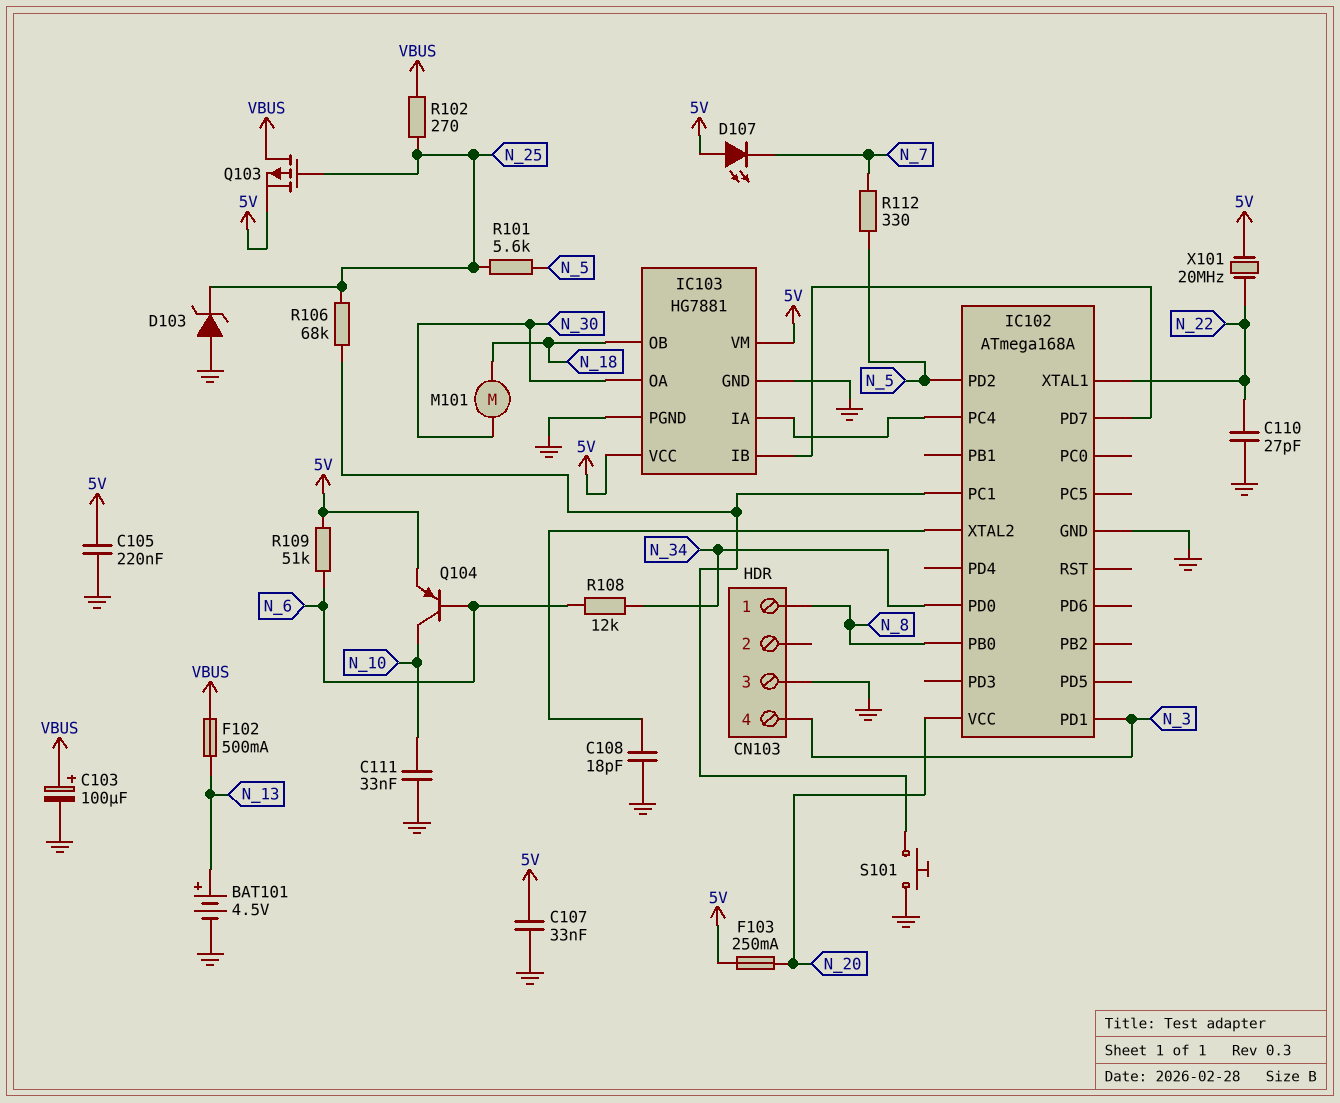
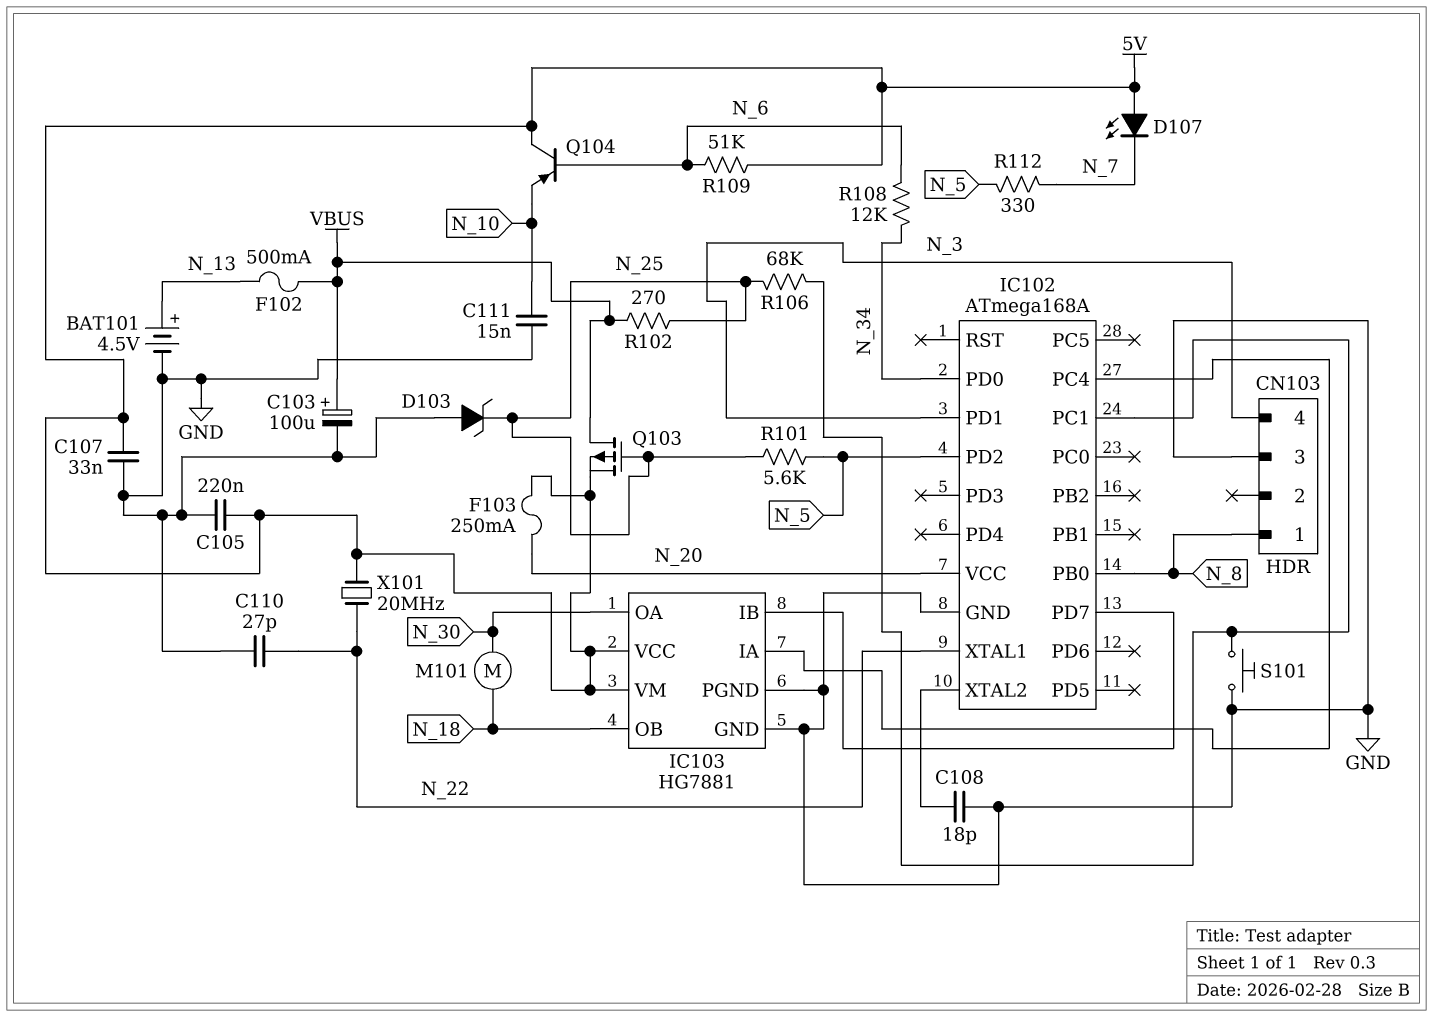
C111: 33nF (GND, N_10) -> 15nF (GND, N_10)
Q104: PNP (B N_6, C N_10, E 5V) -> PNP (B N_6, C 5V, E N_10)

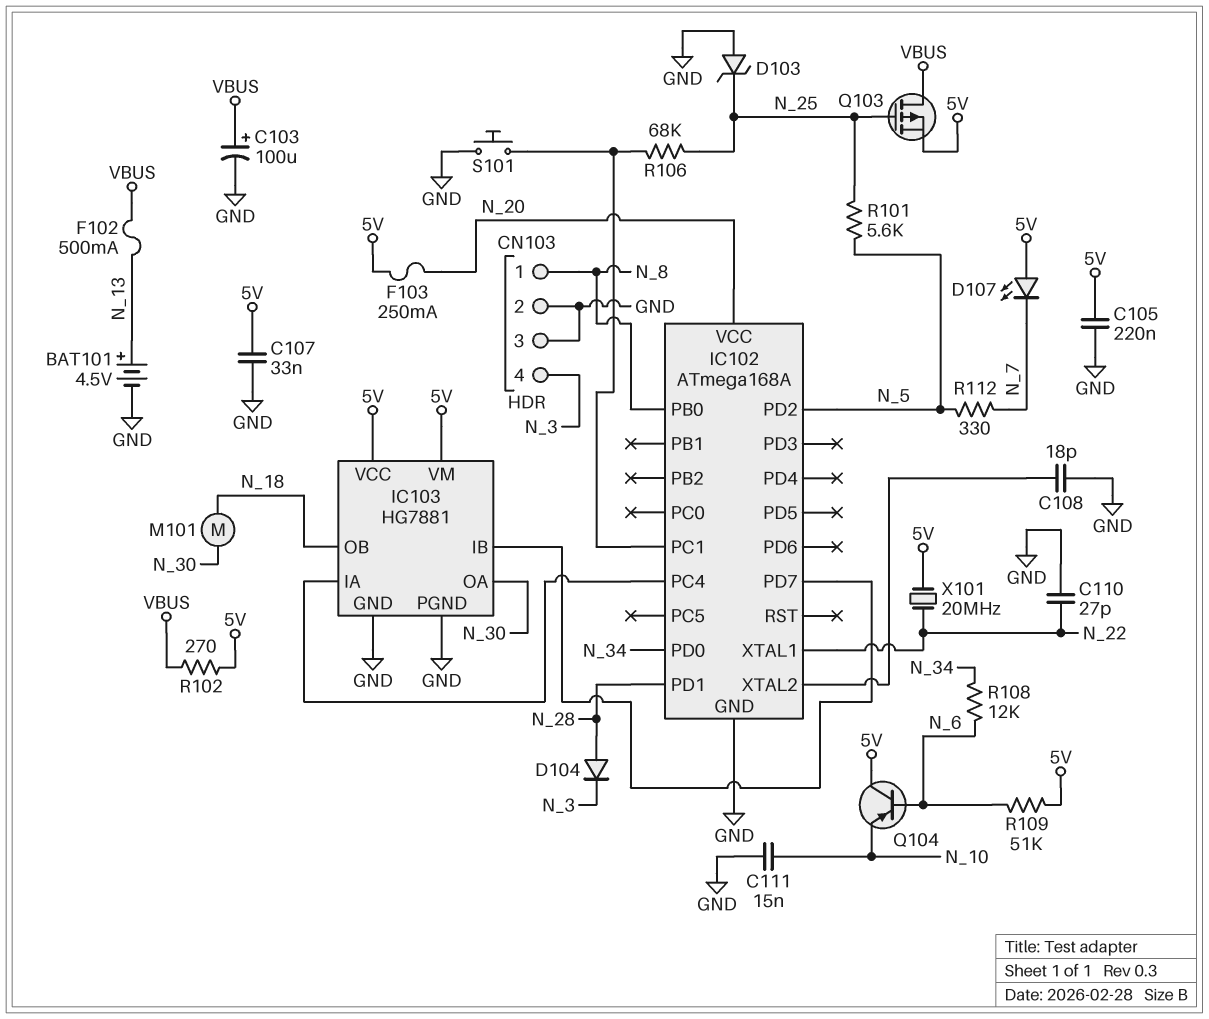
CN103 pin 2: none -> GND
D104: none -> diode (A N_28, K N_3)
IC102 pin PD1: N_3 -> N_28
R102: 270 (N_25, VBUS) -> 270 (5V, VBUS)

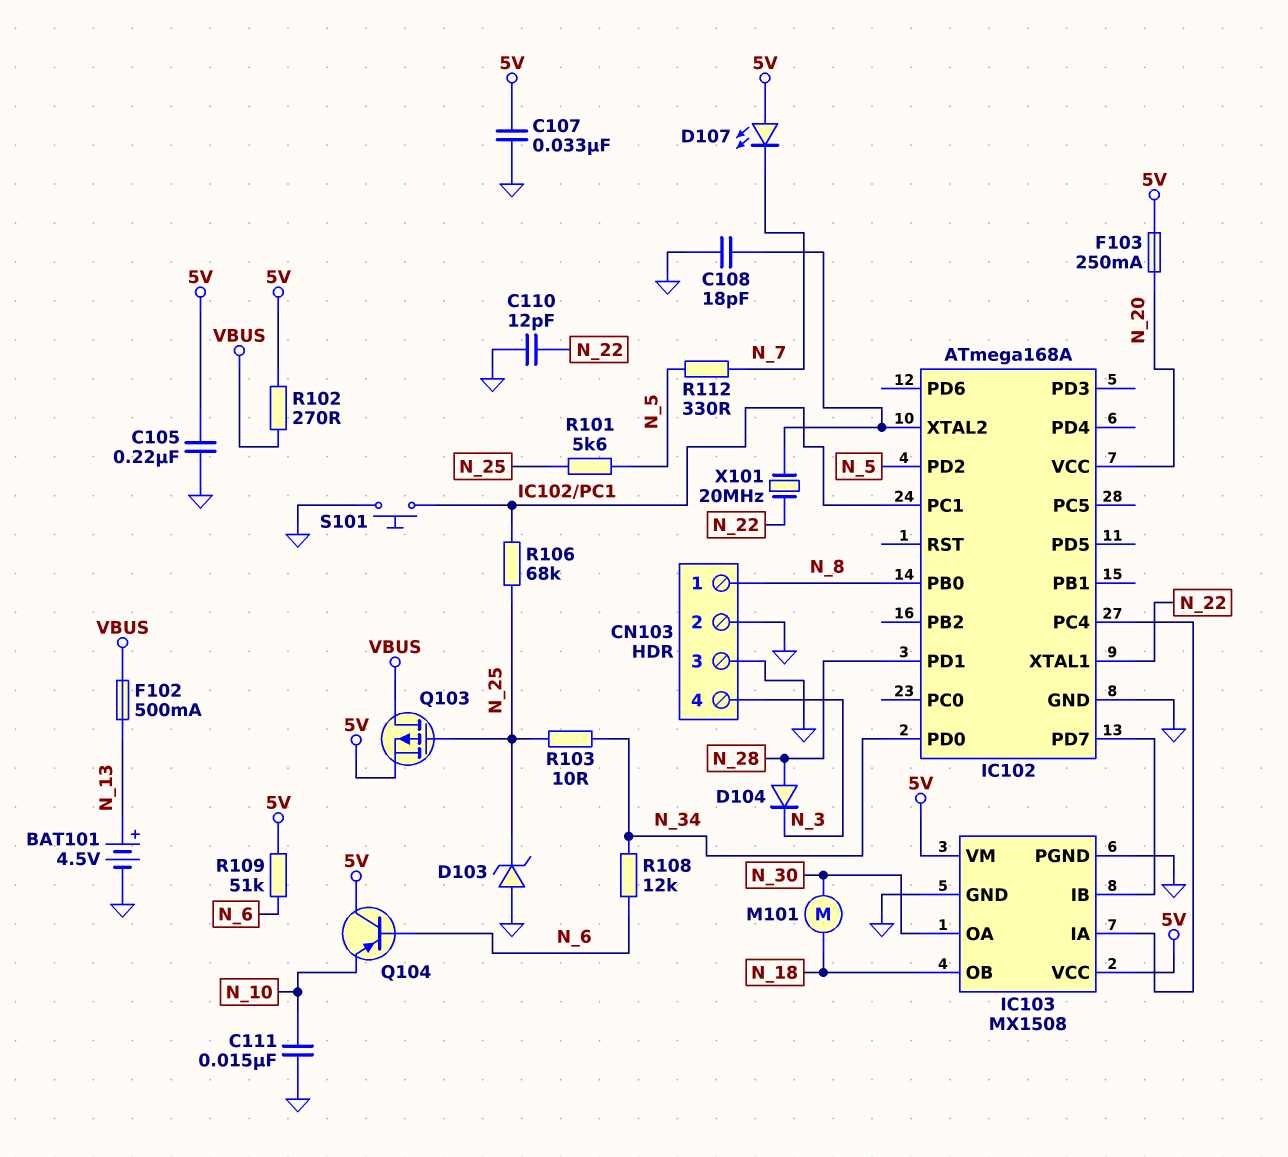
C103: 100uF (plus VBUS, minus GND) -> none
C110: 27pF (GND, N_22) -> 12pF (GND, N_22)
IC103: HG7881 -> MX1508
R103: none -> 10 (N_25, N_34)
X101: 20MHz (5V, N_22) -> 20MHz (IC102/XTAL2, N_22)

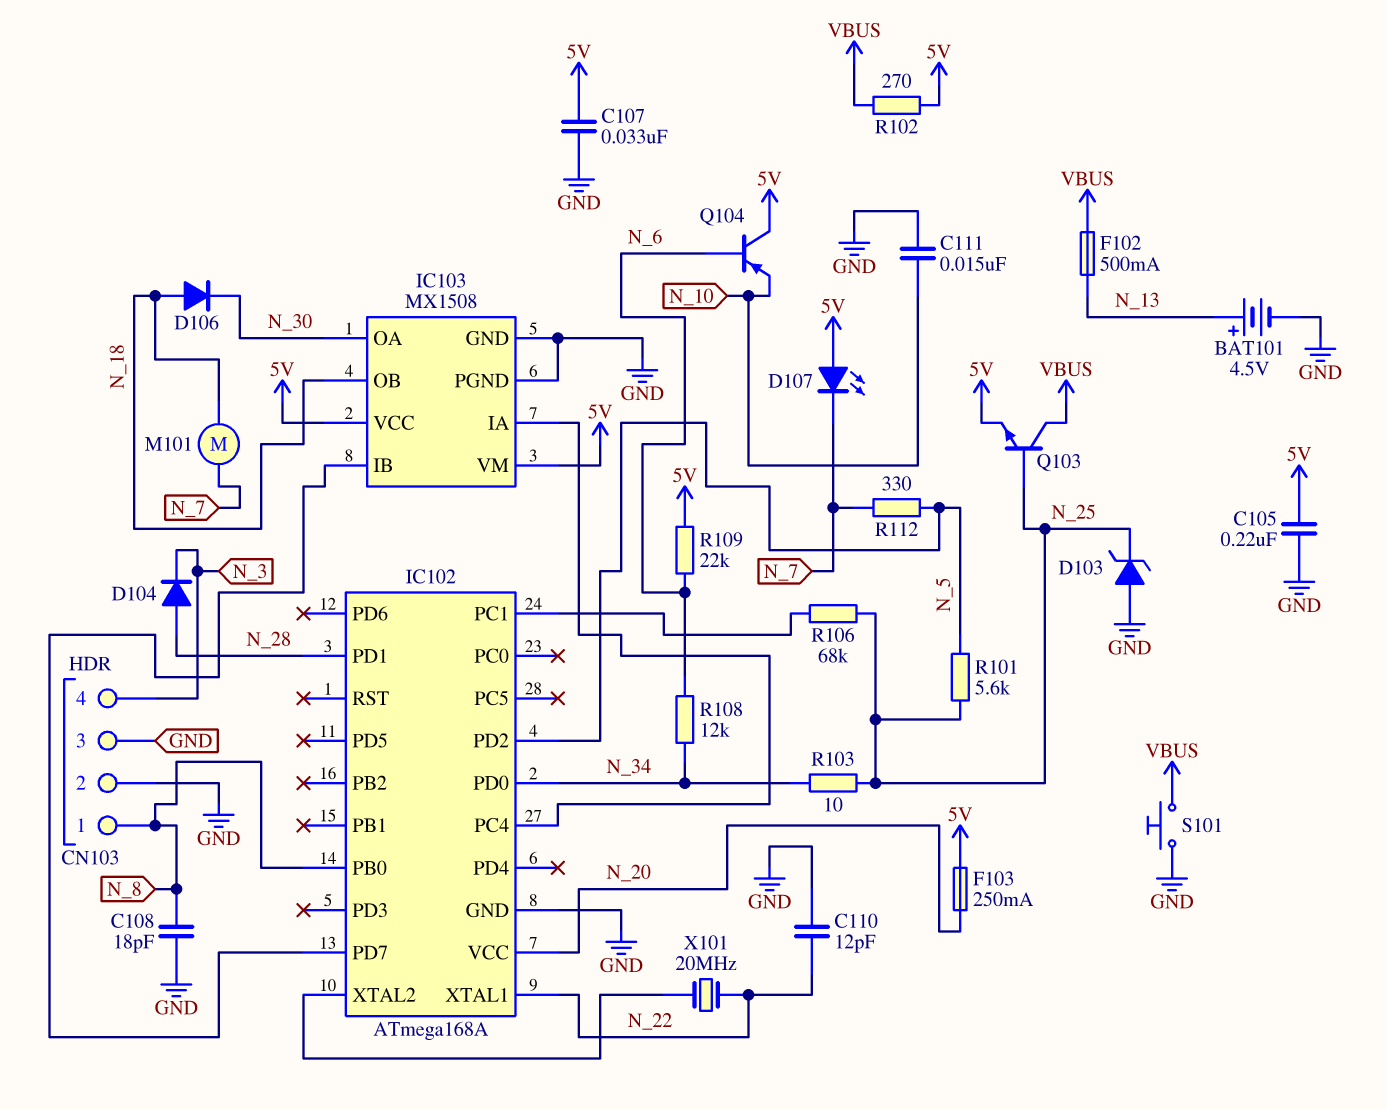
C108: 18pF (GND, IC102/XTAL2) -> 18pF (GND, N_8)
D106: none -> diode (A N_18, K N_30)
M101: motor (N_18, N_30) -> motor (N_7, N_18)
Q103: PMOS (G N_25, D VBUS, S 5V) -> NPN (B N_25, C VBUS, E 5V)
R109: 51k (5V, N_6) -> 22k (5V, N_6)
S101: button (GND, IC102/PC1) -> button (GND, VBUS)

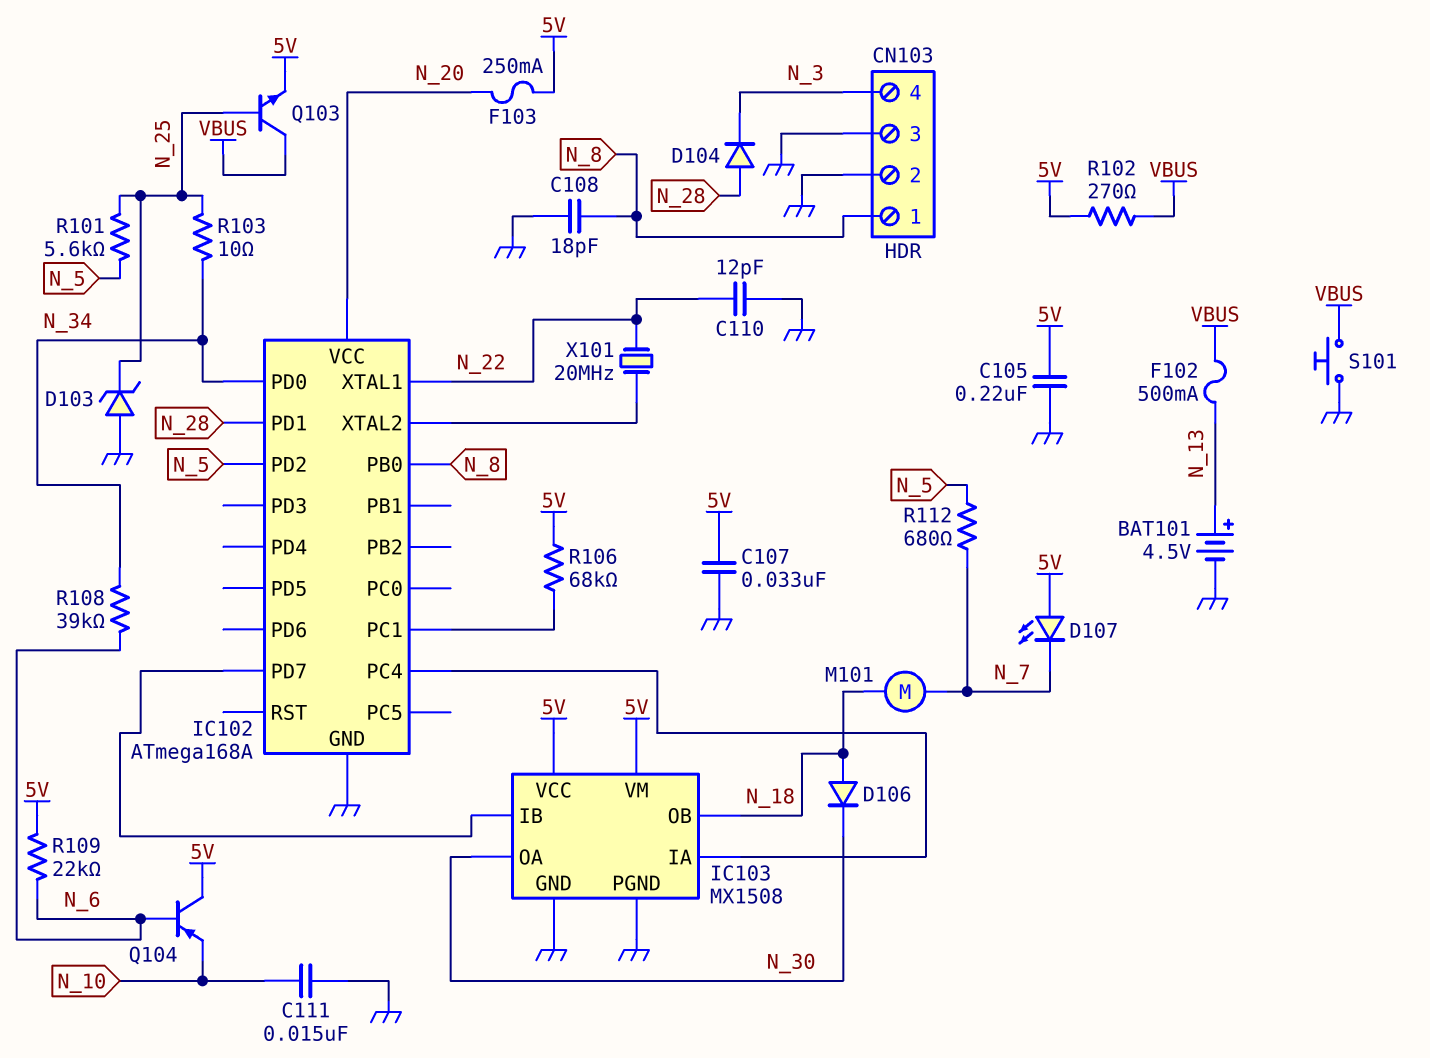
R106: 68k (IC102/PC1, N_25) -> 68k (5V, IC102/PC1)
R108: 12k (N_6, N_34) -> 39k (N_6, N_34)
R112: 330 (N_5, N_7) -> 680 (N_5, N_7)

